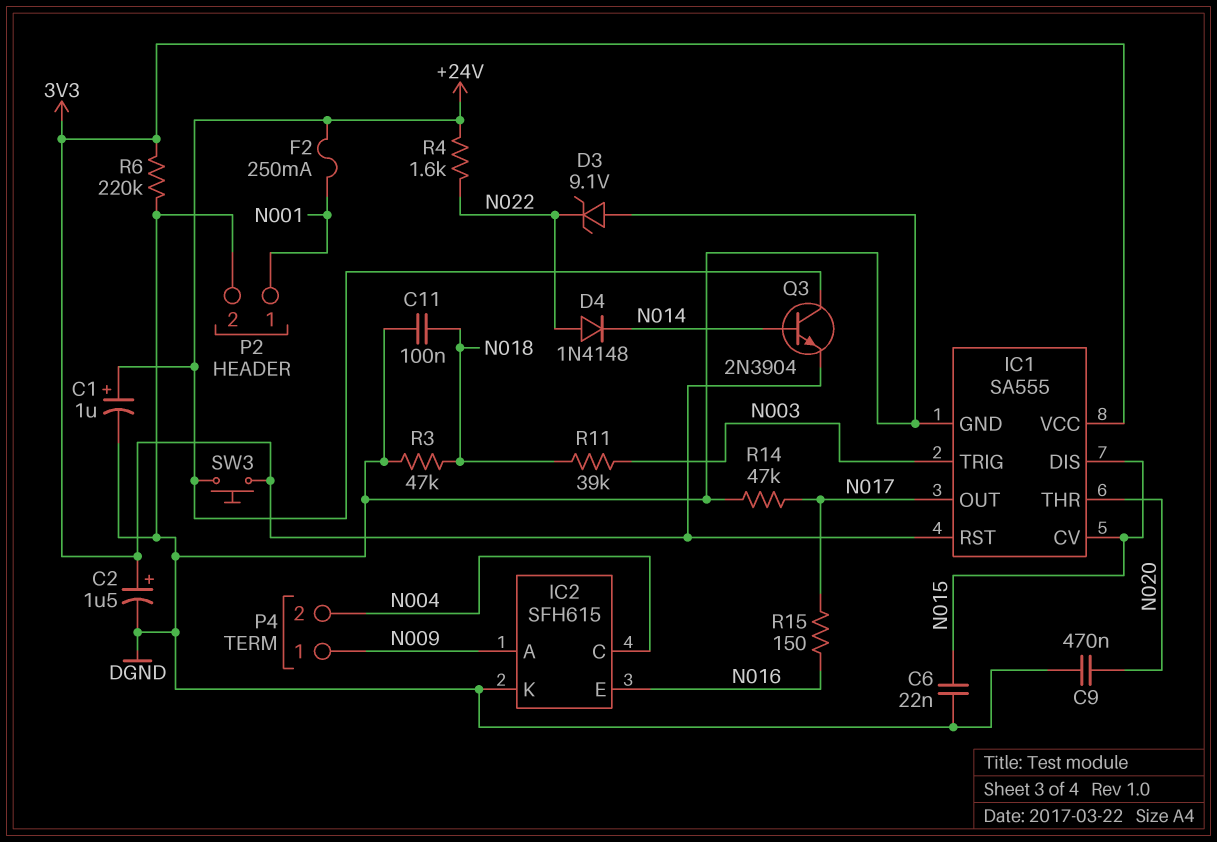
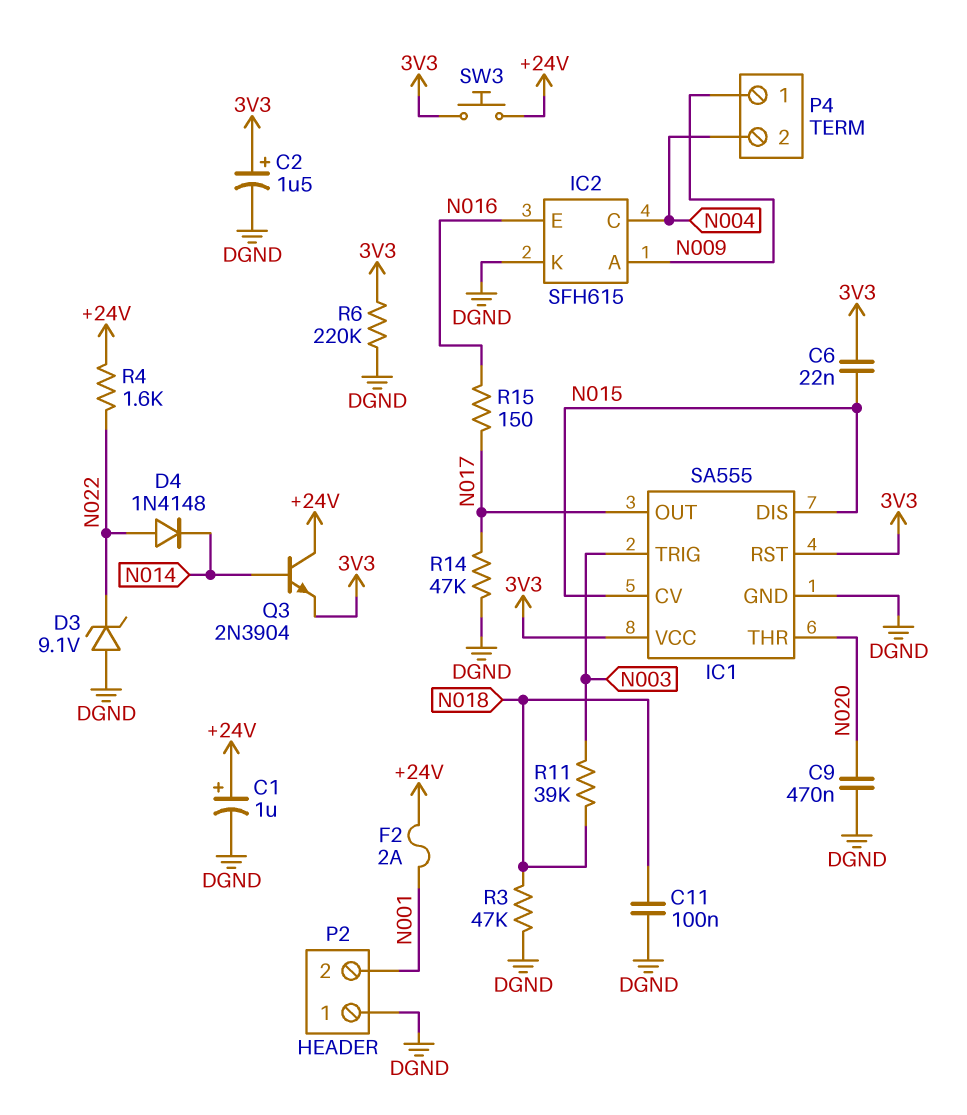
C6: 22nF (DGND, N015) -> 22nF (3V3, N015)
F2: 250mA (+24V, N001) -> 2A (+24V, N001)
P2 pin 1: N001 -> DGND
P2 pin 2: DGND -> N001

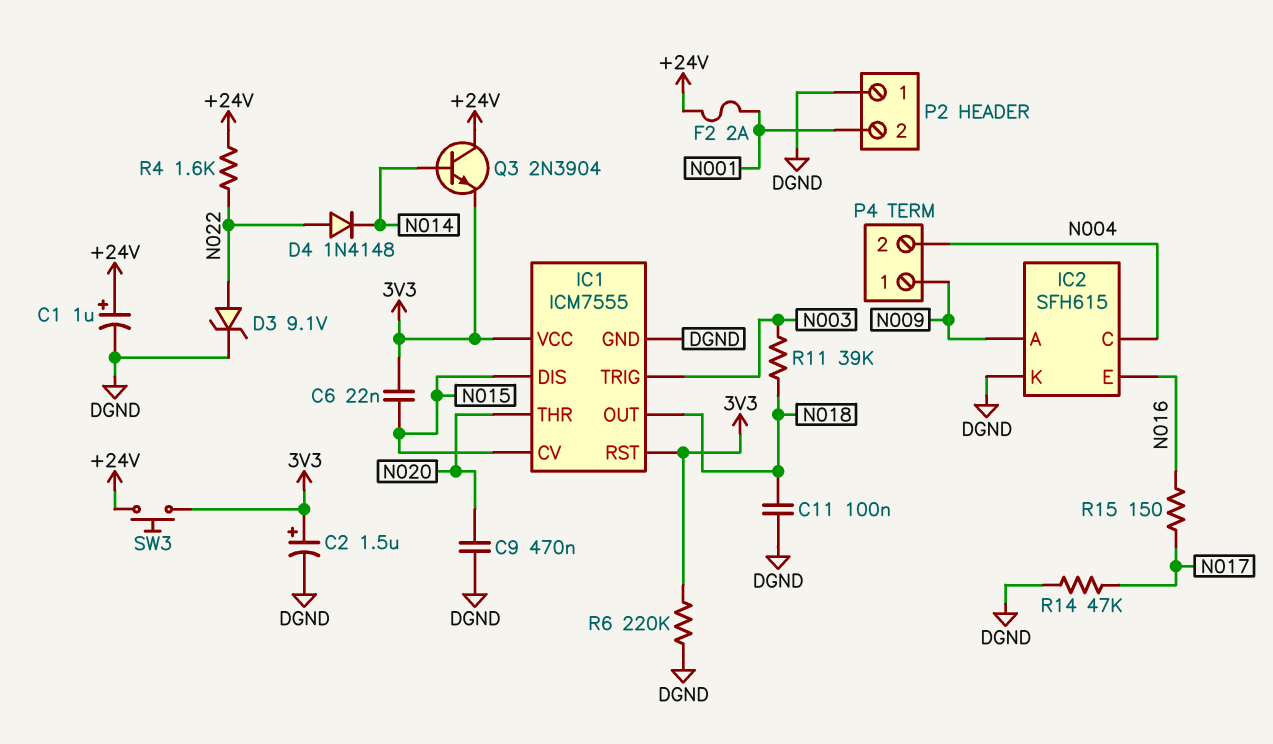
D3: zener 9.1V (A DGND, K N022) -> zener 9.1V (A N022, K DGND)
IC1: SA555 -> ICM7555
IC1 pin OUT: N017 -> N018
R3: 47k (DGND, N018) -> none

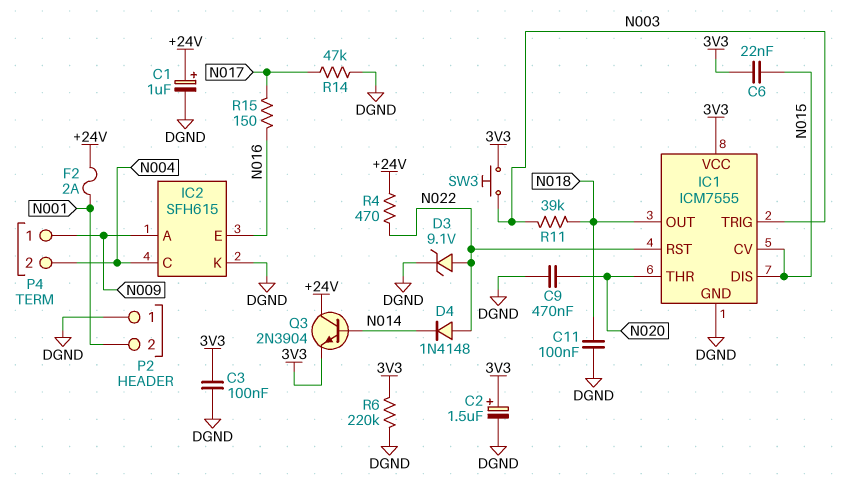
C3: none -> 100nF (3V3, DGND)
IC1 pin RST: 3V3 -> N022
R4: 1.6k (+24V, N022) -> 470 (+24V, N022)
SW3: button (+24V, 3V3) -> button (3V3, N003)

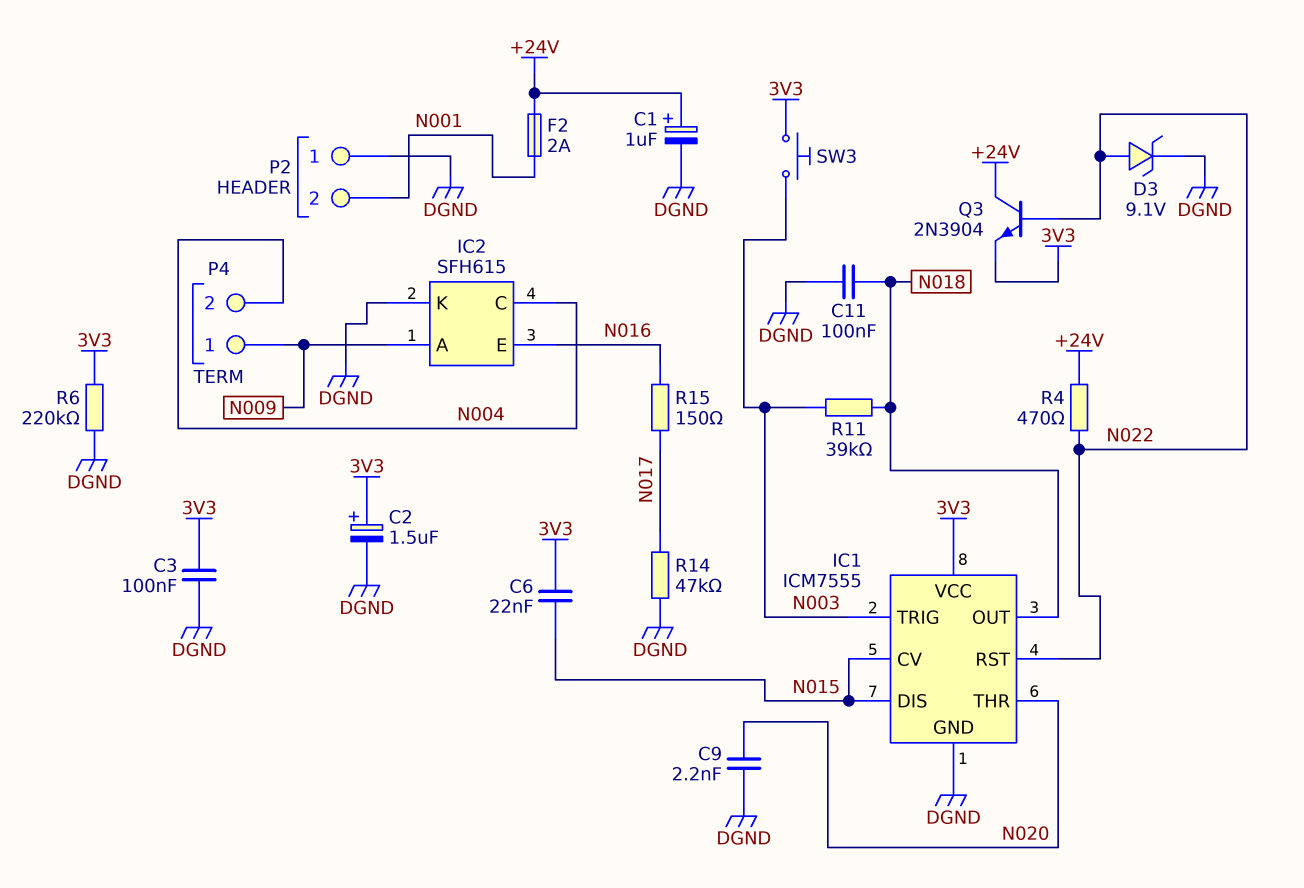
C9: 470nF (DGND, N020) -> 2.2nF (DGND, N020)
D4: diode 1N4148 (A N022, K N014) -> none
Q3: NPN 2N3904 (B N014, C +24V, E 3V3) -> NPN 2N3904 (B N022, C +24V, E 3V3)

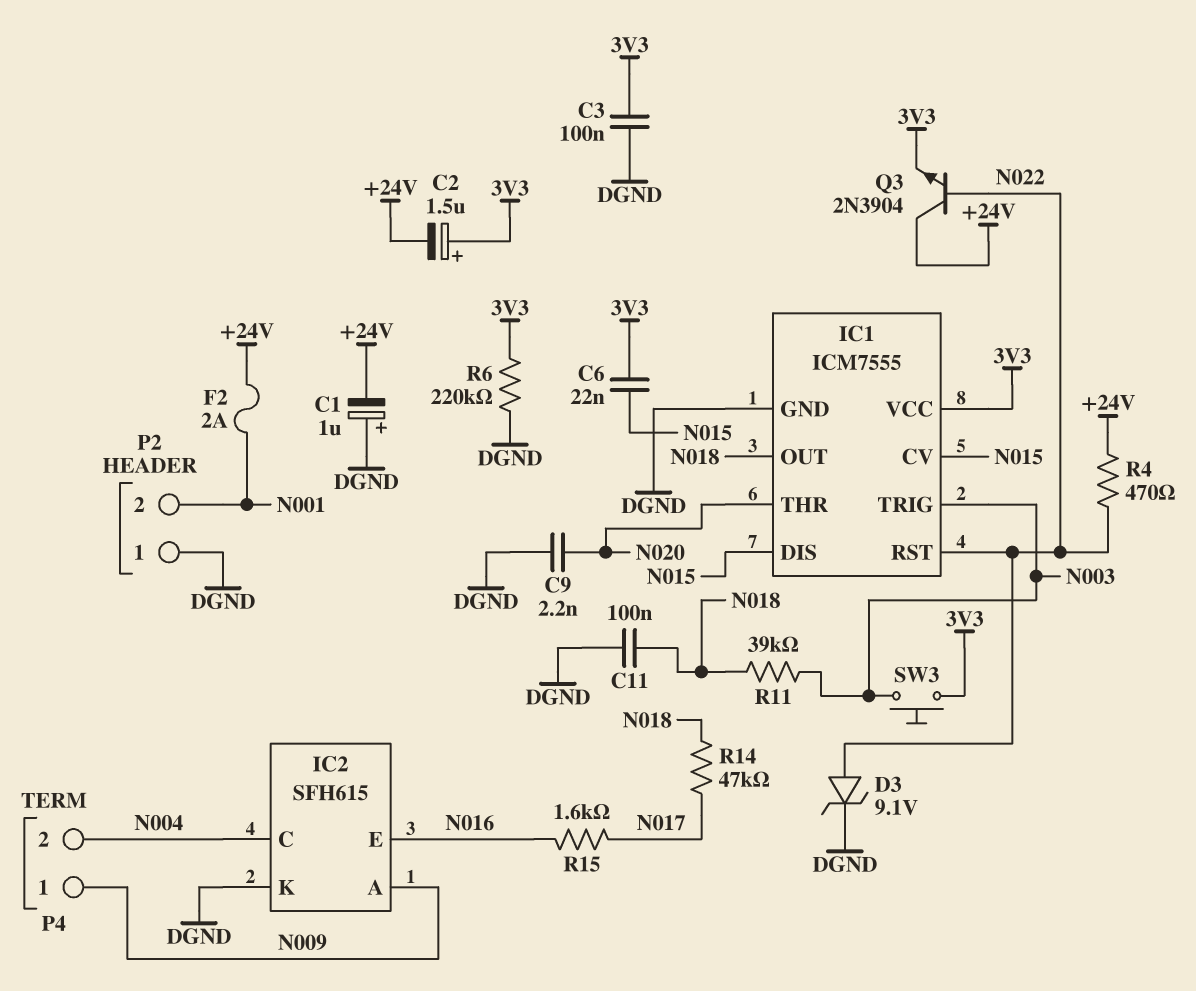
C1: 1uF (plus +24V, minus DGND) -> 1uF (plus DGND, minus +24V)
C2: 1.5uF (plus 3V3, minus DGND) -> 1.5uF (plus 3V3, minus +24V)
R14: 47k (DGND, N017) -> 47k (N017, N018)
R15: 150 (N016, N017) -> 1.6k (N016, N017)

